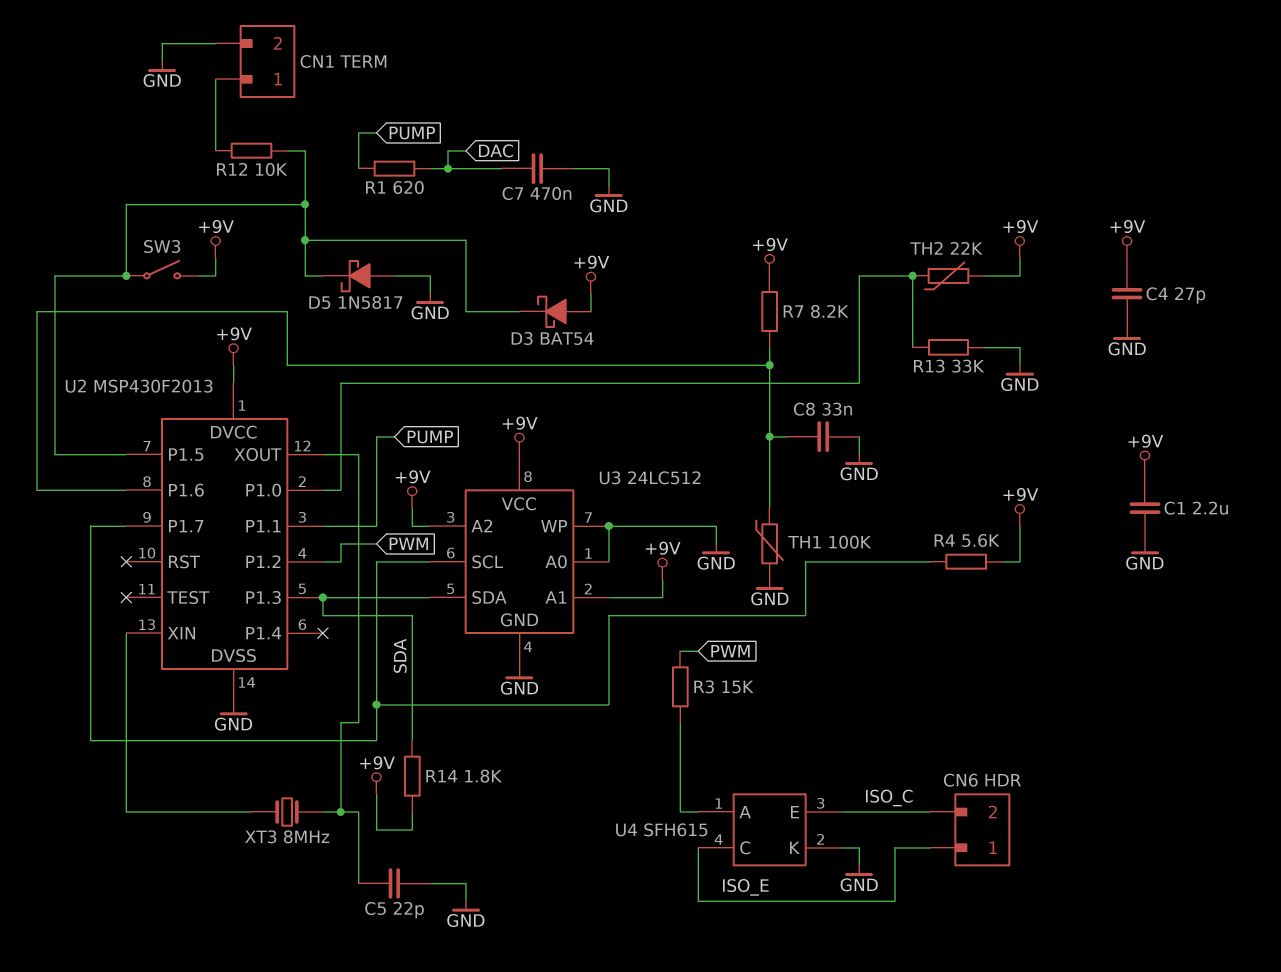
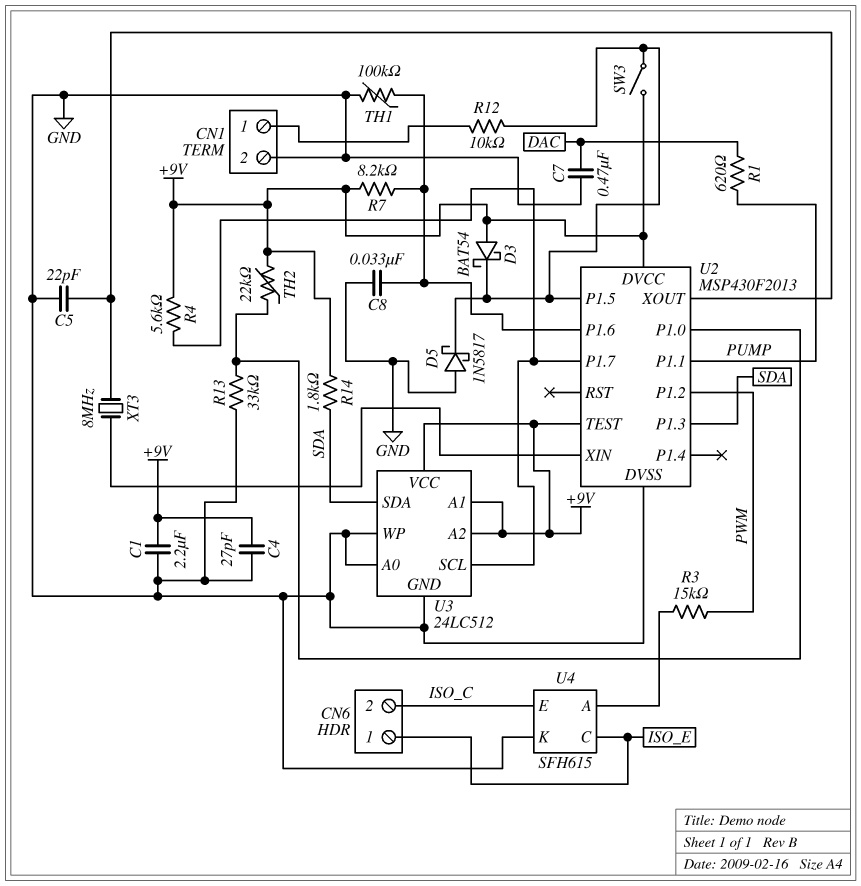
U2 pin TEST: none -> +9V

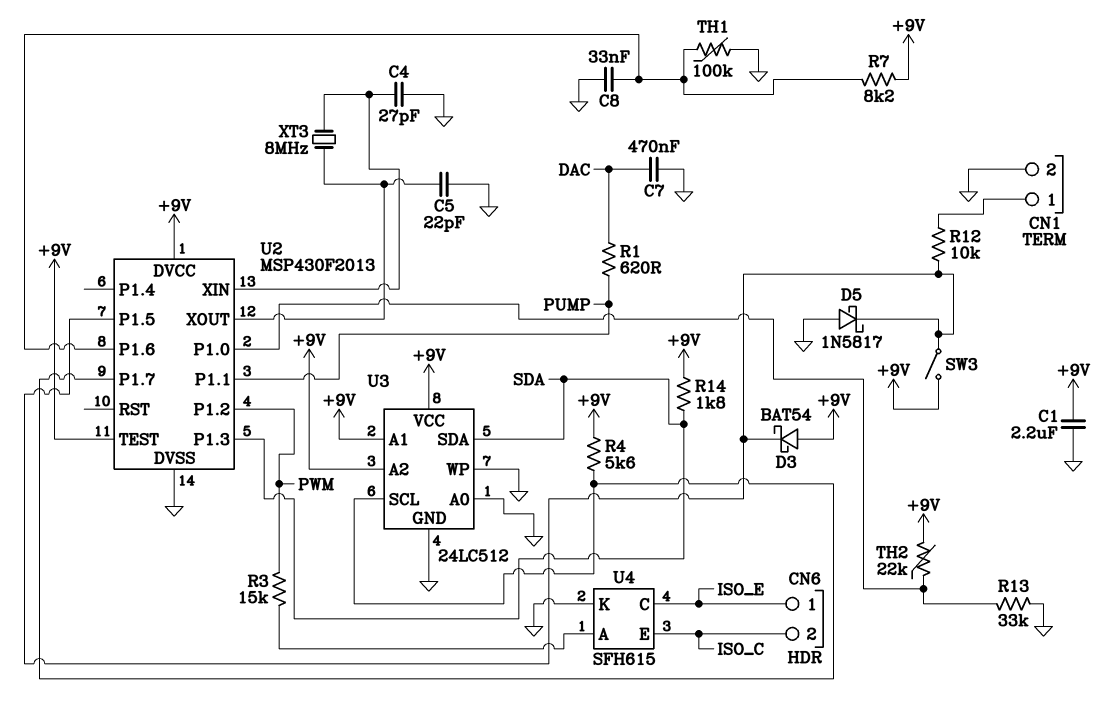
C4: 27pF (+9V, GND) -> 27pF (GND, U2/XIN)

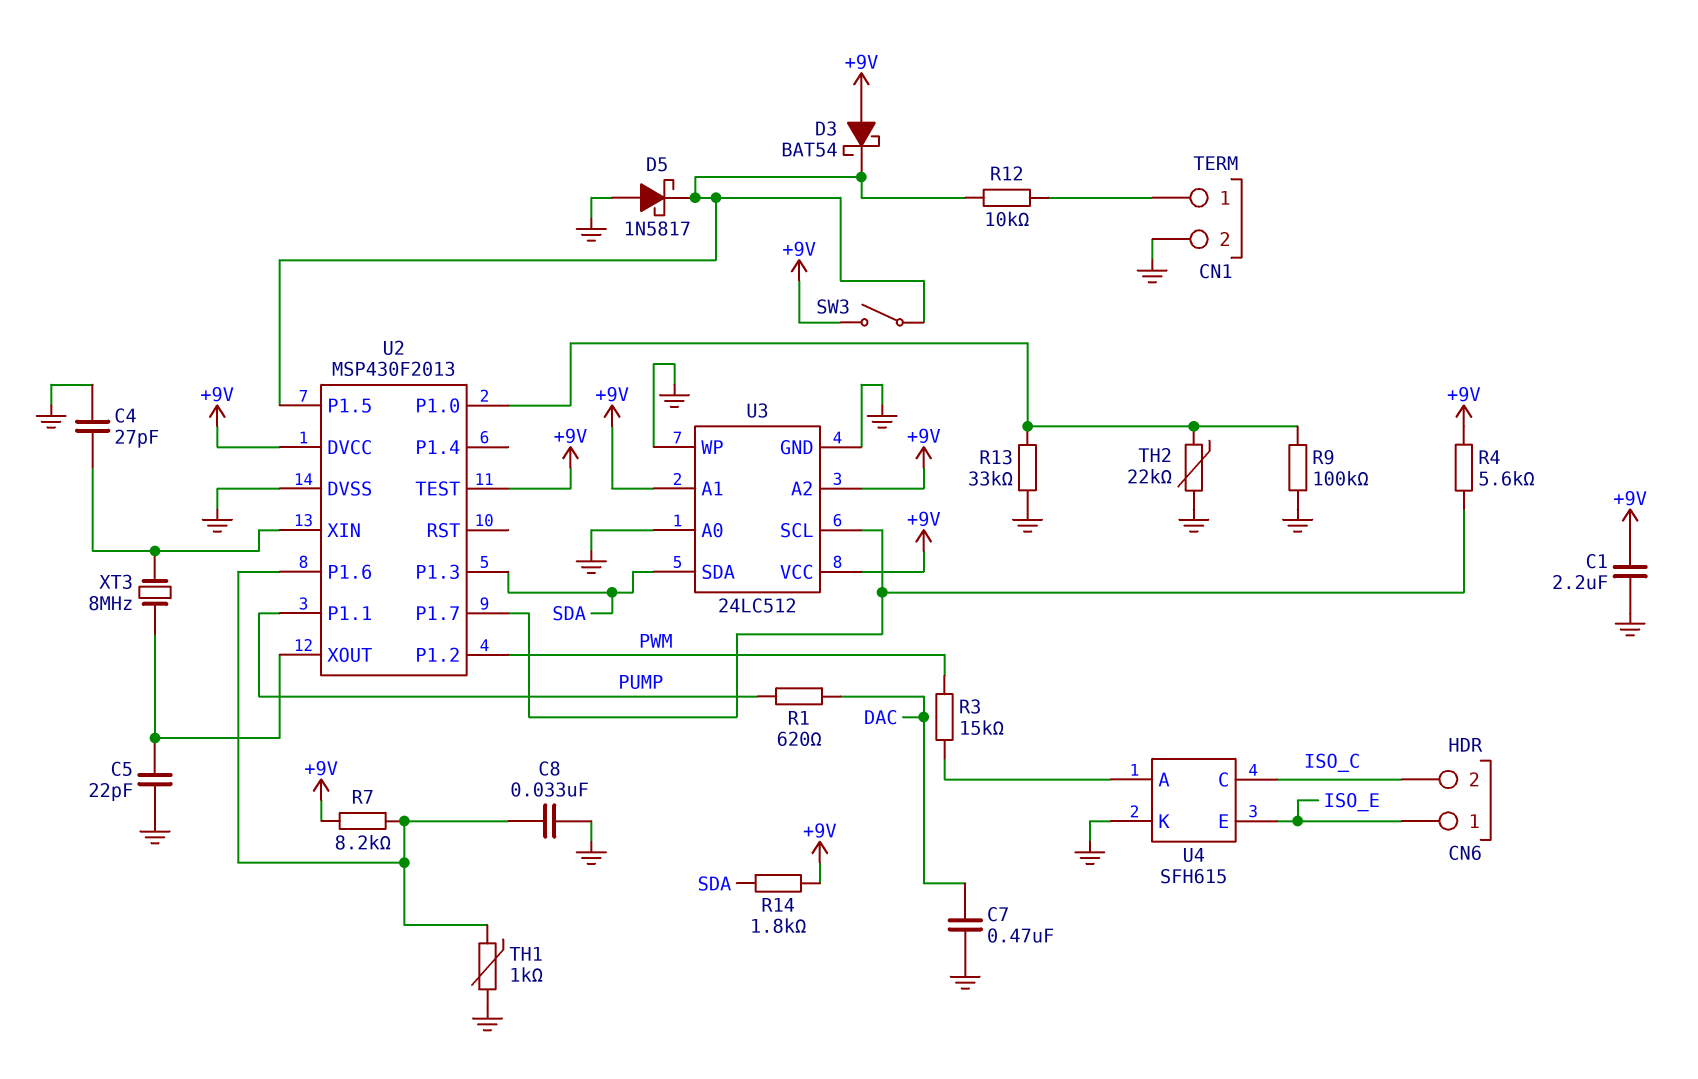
R9: none -> 100k (GND, U2/P1.0)
TH1: 100k (GND, U2/P1.6) -> 1k (GND, U2/P1.6)
TH2: 22k (+9V, U2/P1.0) -> 22k (GND, U2/P1.0)
U4 pin C: ISO_E -> ISO_C
U4 pin E: ISO_C -> ISO_E

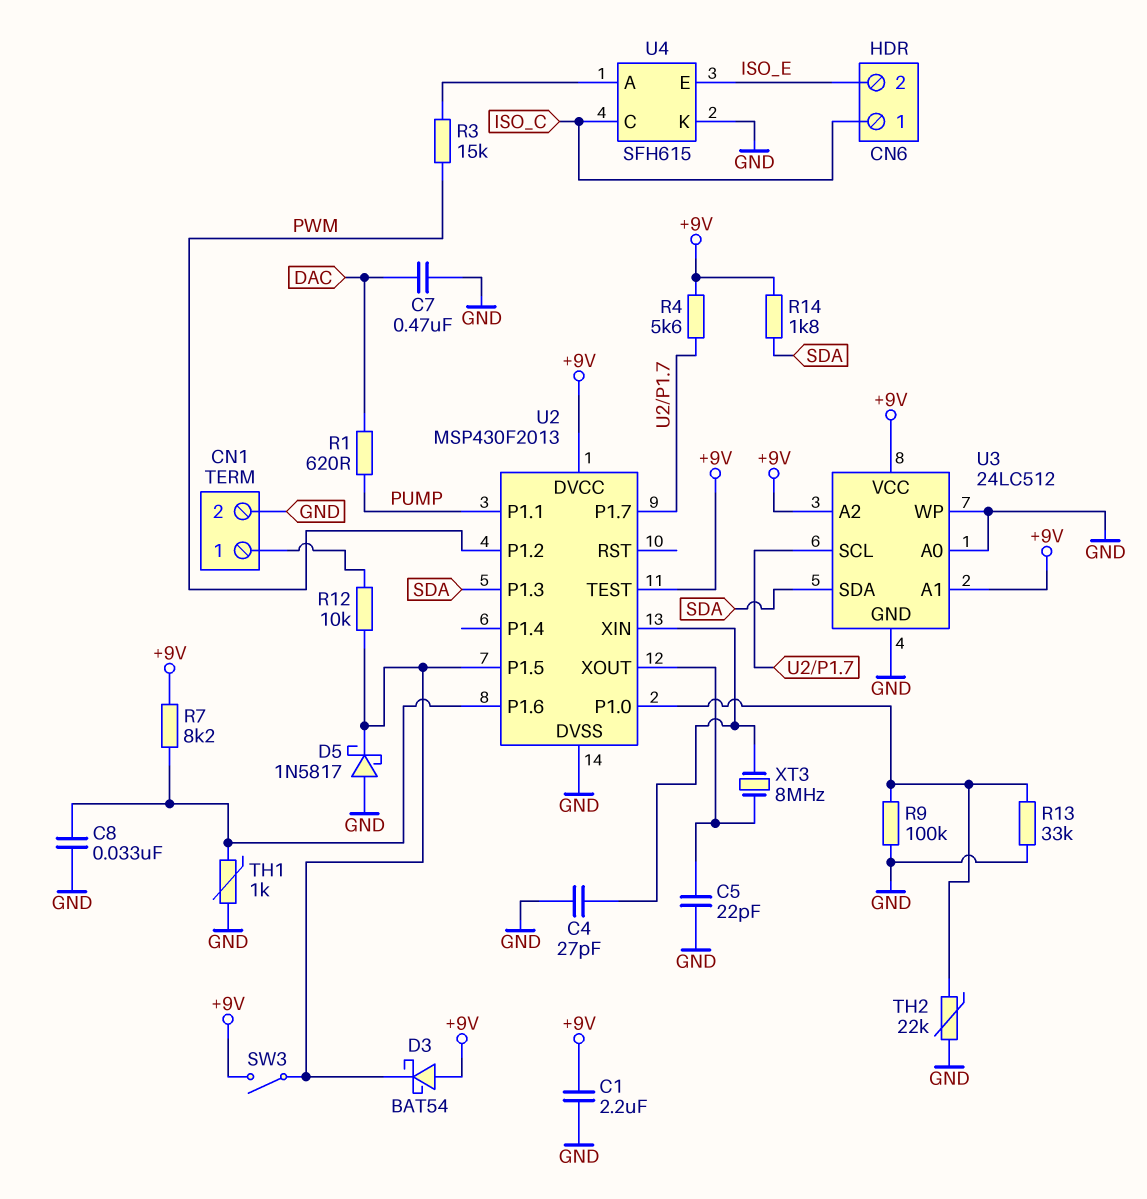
CN6 pin 1: ISO_E -> ISO_C
CN6 pin 2: ISO_C -> ISO_E

